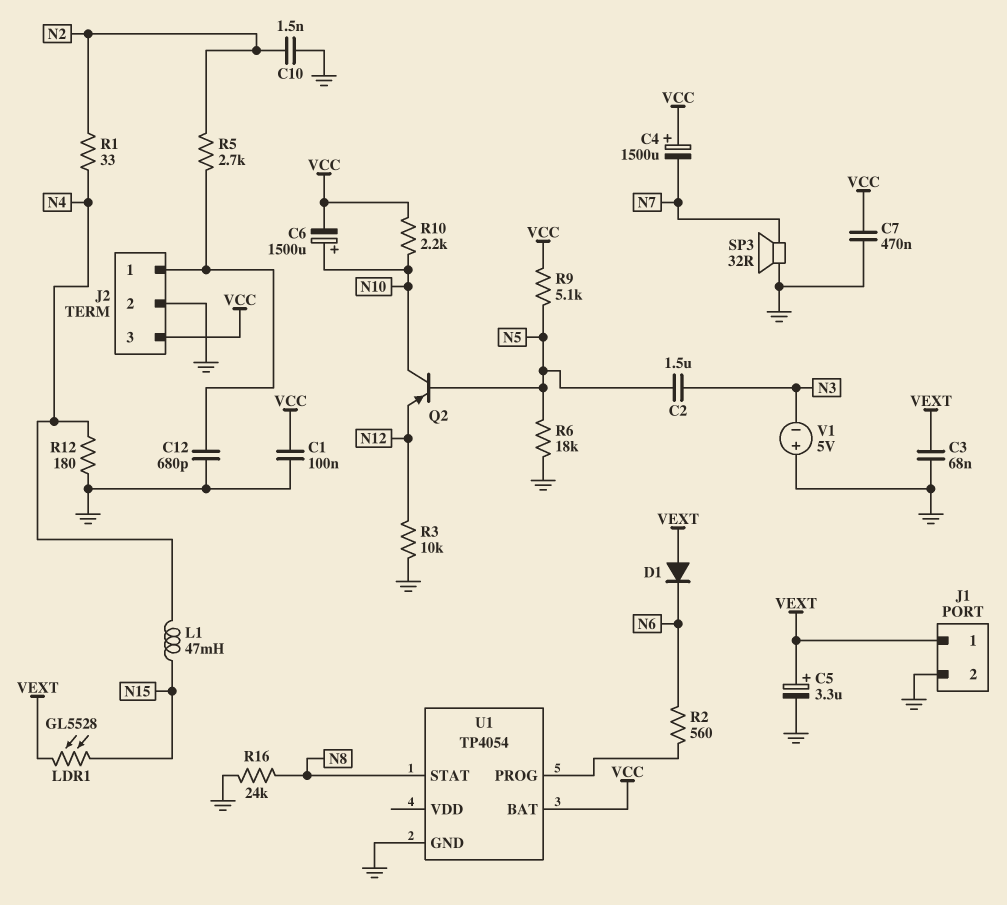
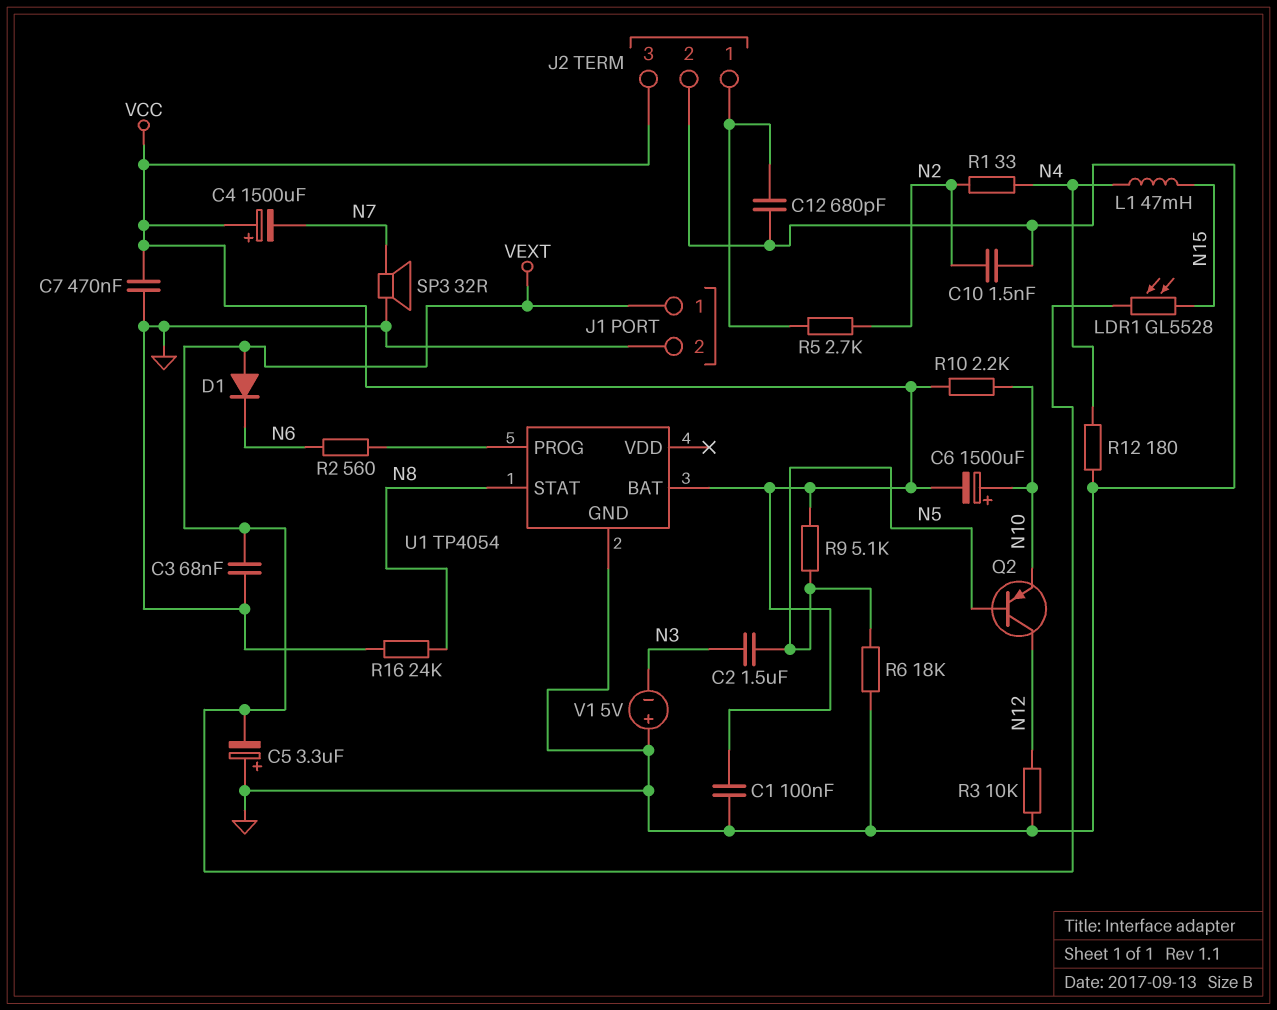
C5: 3.3uF (plus VEXT, minus GND) -> 3.3uF (plus GND, minus VEXT)
Q2: PNP (B N5, C N10, E N12) -> PNP (B N5, C N12, E N10)

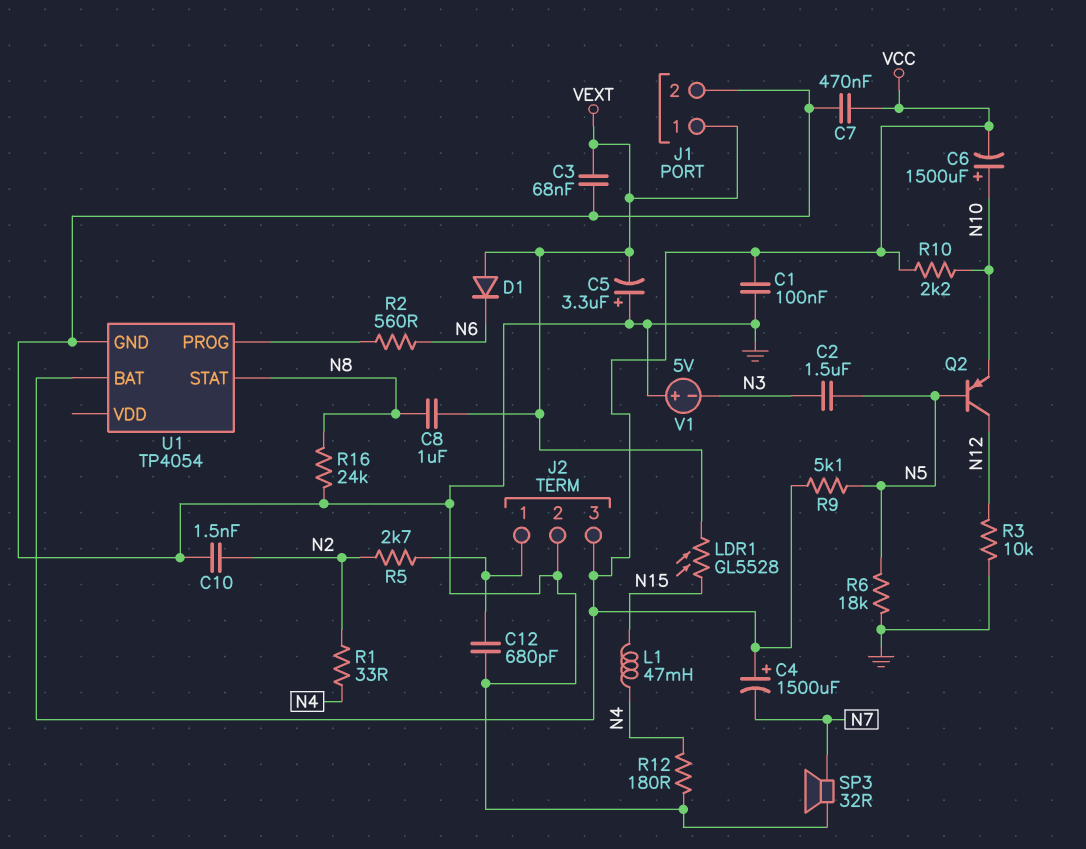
C8: none -> 1uF (N8, VEXT)

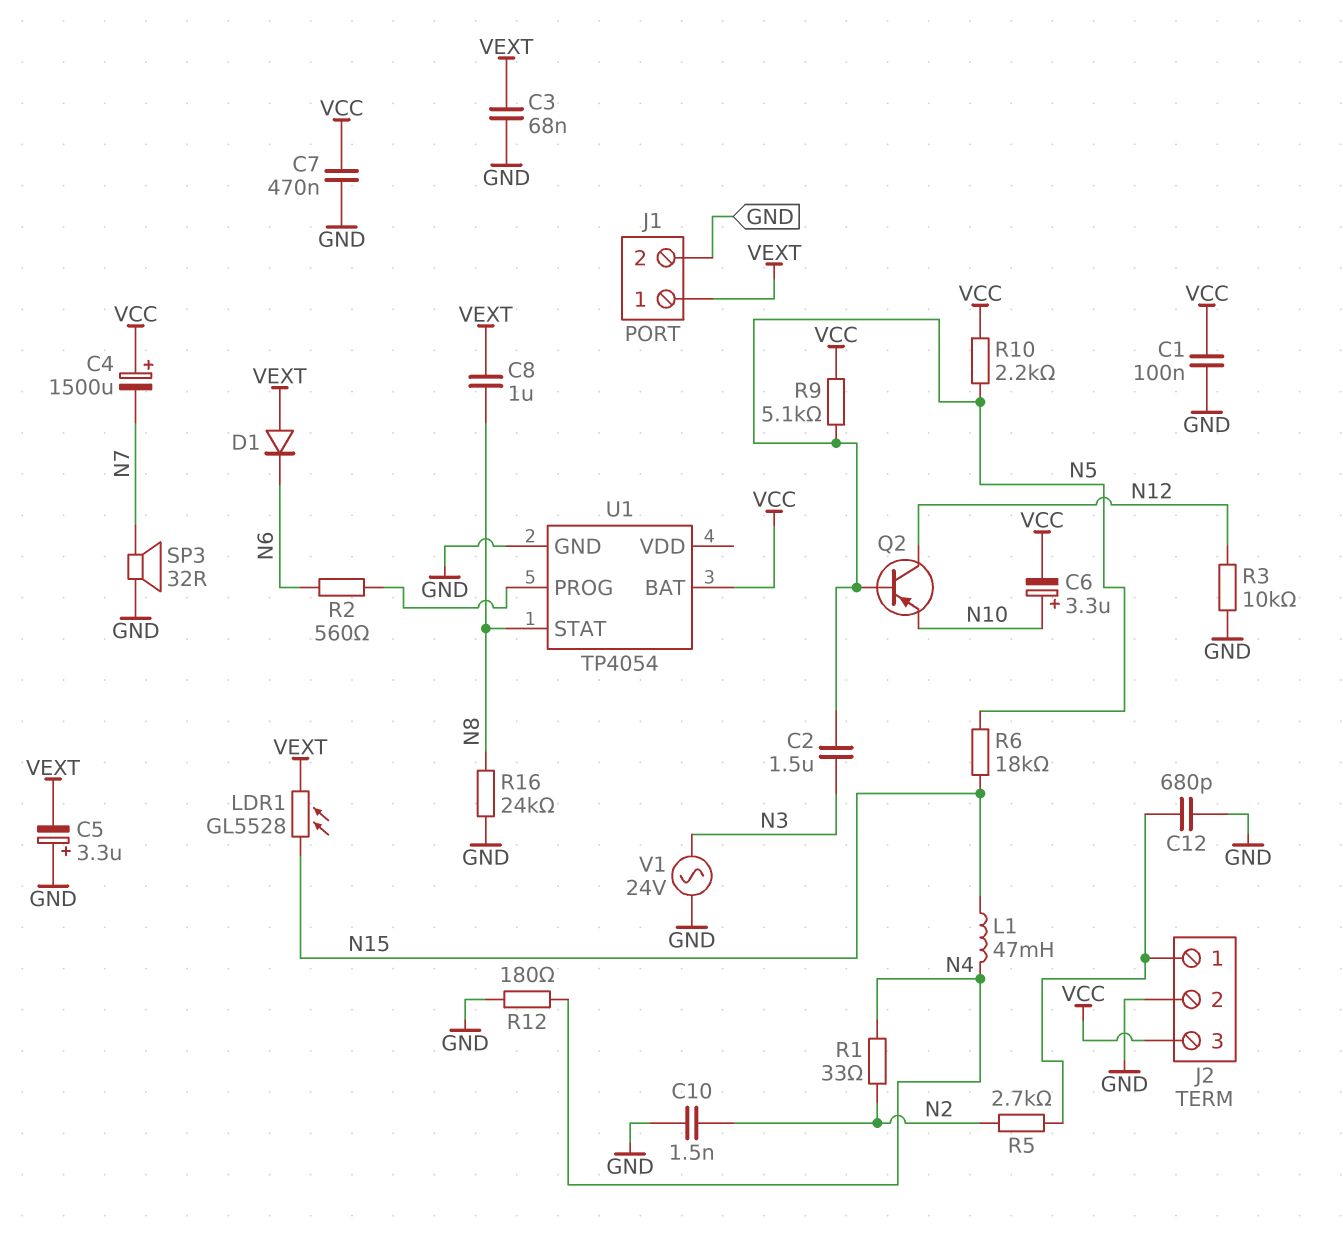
C6: 1500uF (plus N10, minus VCC) -> 3.3uF (plus N10, minus VCC)
R6: 18k (GND, N5) -> 18k (N5, N15)
R10: 2.2k (N10, VCC) -> 2.2k (N5, VCC)
V1: 5V (plus GND, minus N3) -> AC 24V (GND, N3)

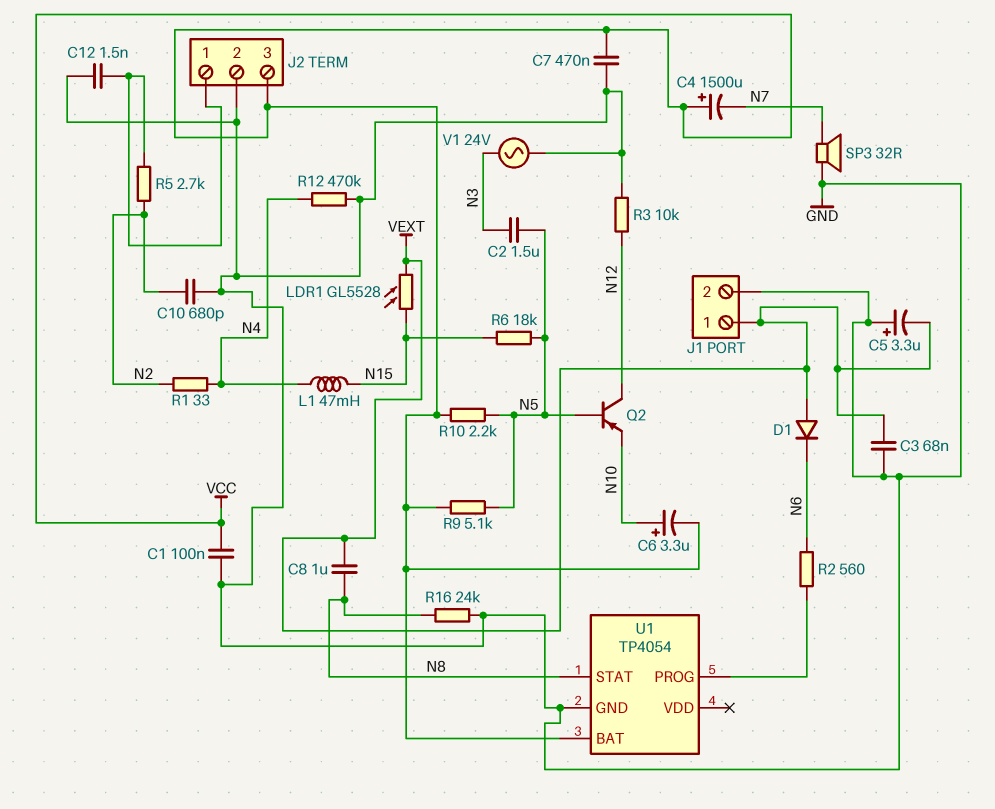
C10: 1.5nF (GND, N2) -> 680pF (GND, N2)
C12: 680pF (GND, J2/1) -> 1.5nF (GND, J2/1)
R12: 180 (GND, N4) -> 470k (GND, N4)

